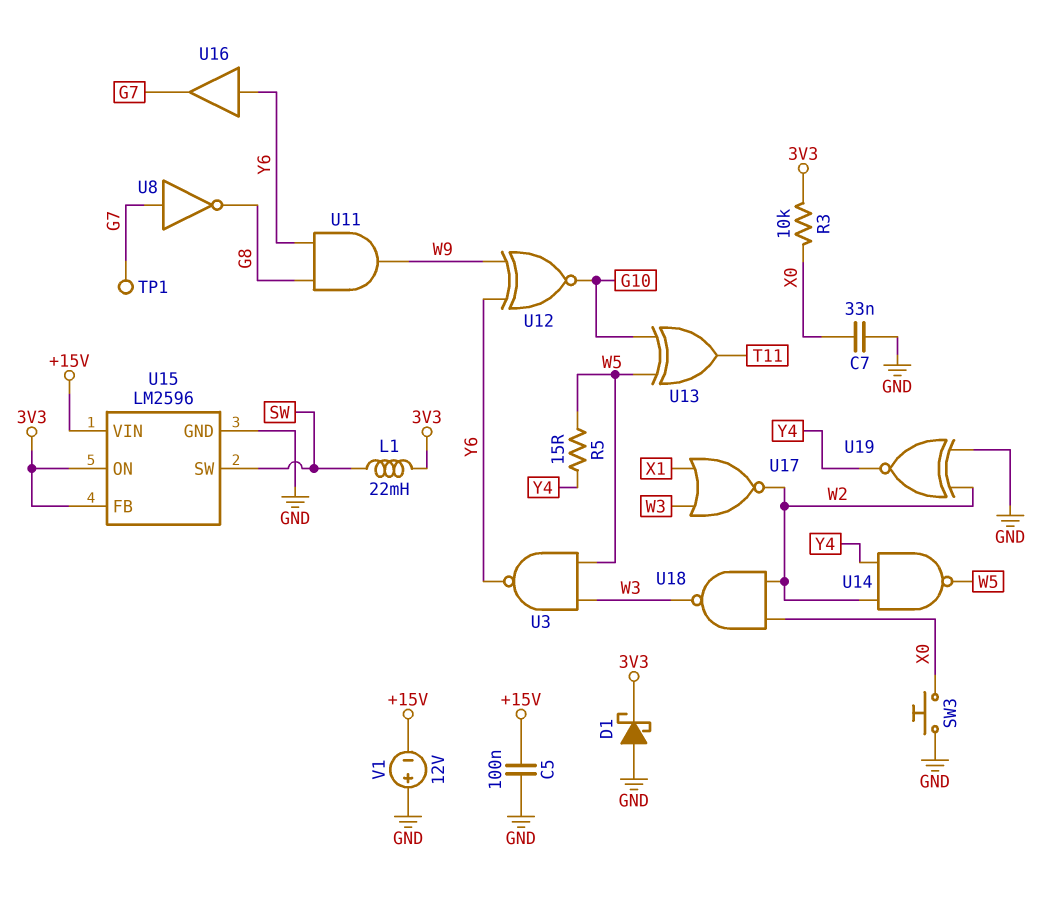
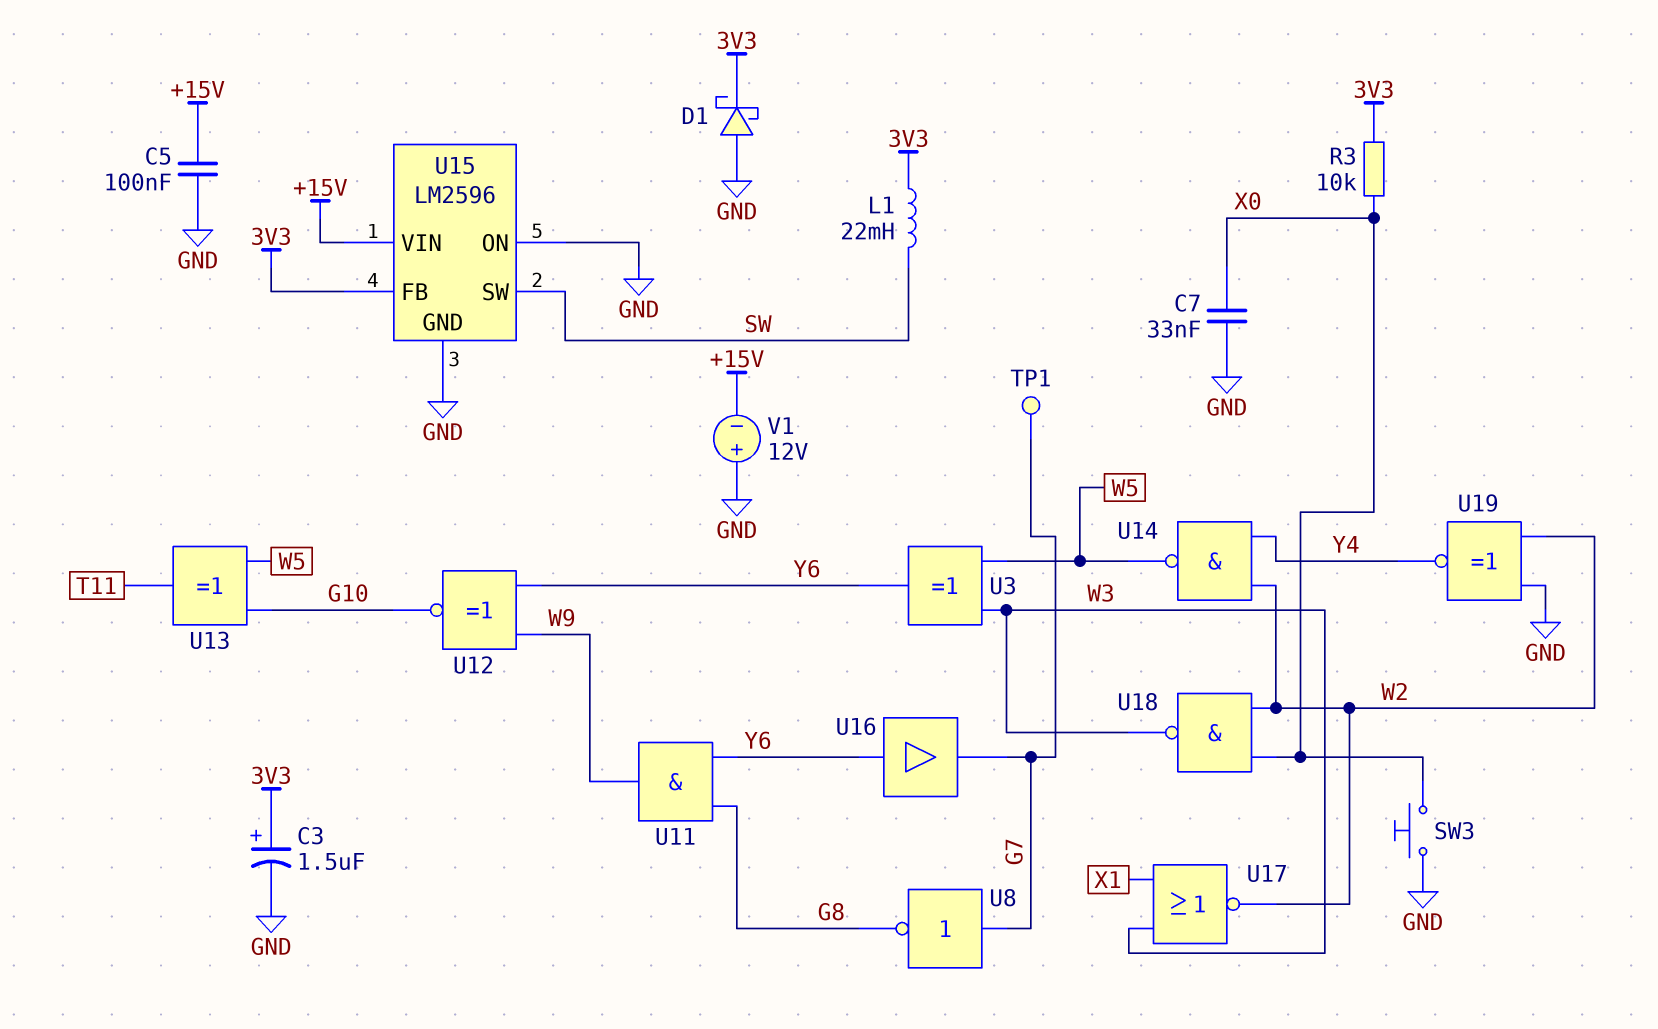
C3: none -> 1.5uF (plus 3V3, minus GND)
R5: 15 (W5, Y4) -> none
U3: NAND (in W3, in W5, out Y6) -> XOR (in W3, in W5, out Y6)
U15 pin ON: 3V3 -> GND

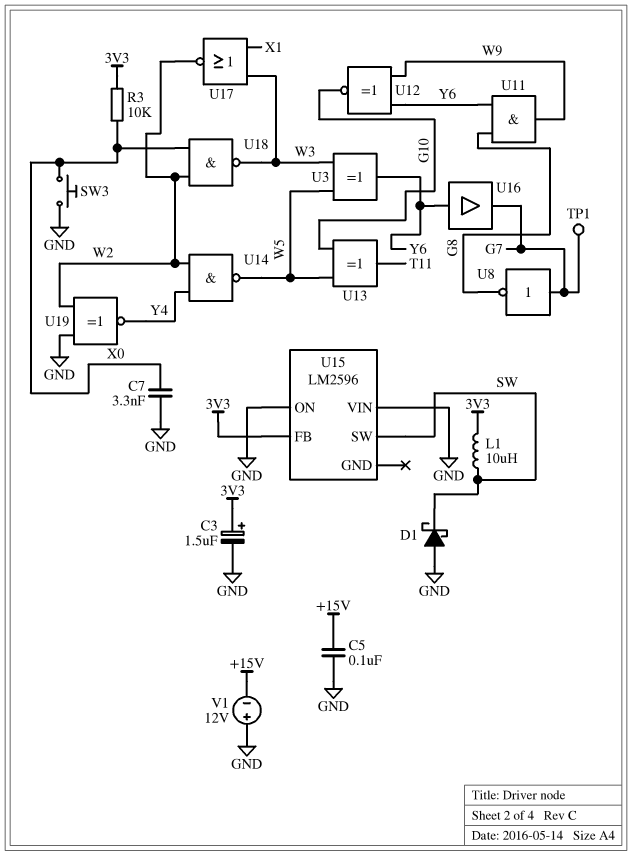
C7: 33nF (GND, X0) -> 3.3nF (GND, X0)
D1: schottky (A GND, K 3V3) -> schottky (A GND, K SW)
L1: 22mH (3V3, SW) -> 10uH (3V3, SW)
U15 pin GND: GND -> none
U15 pin VIN: +15V -> GND

